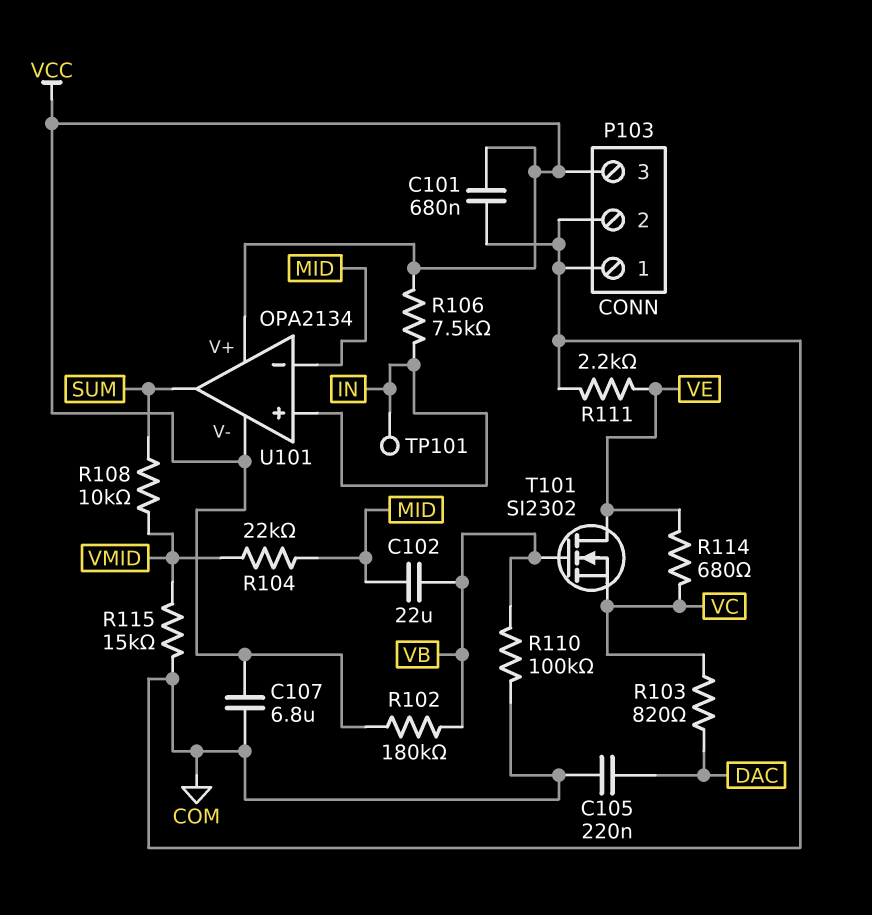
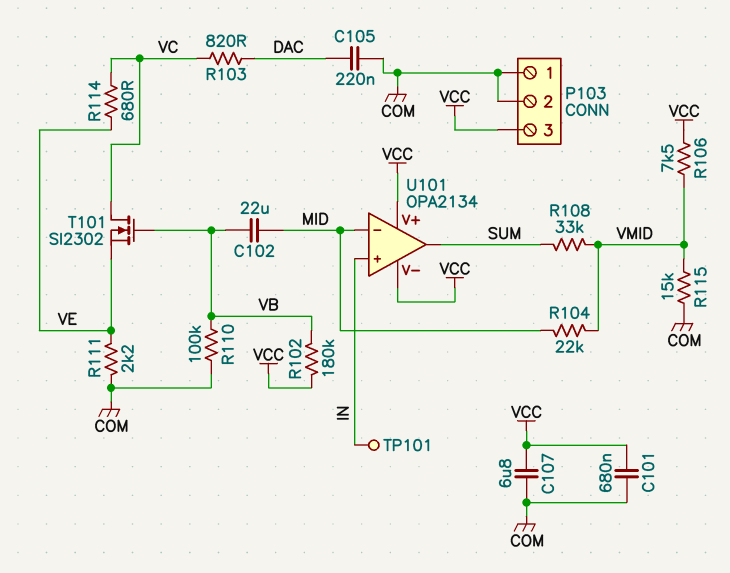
R106: 7.5k (IN, VCC) -> 7.5k (VCC, VMID)
R108: 10k (SUM, VMID) -> 33k (SUM, VMID)
T101: NMOS SI2302 (G VB, D VE, S VC) -> NMOS SI2302 (G VB, D VC, S VE)

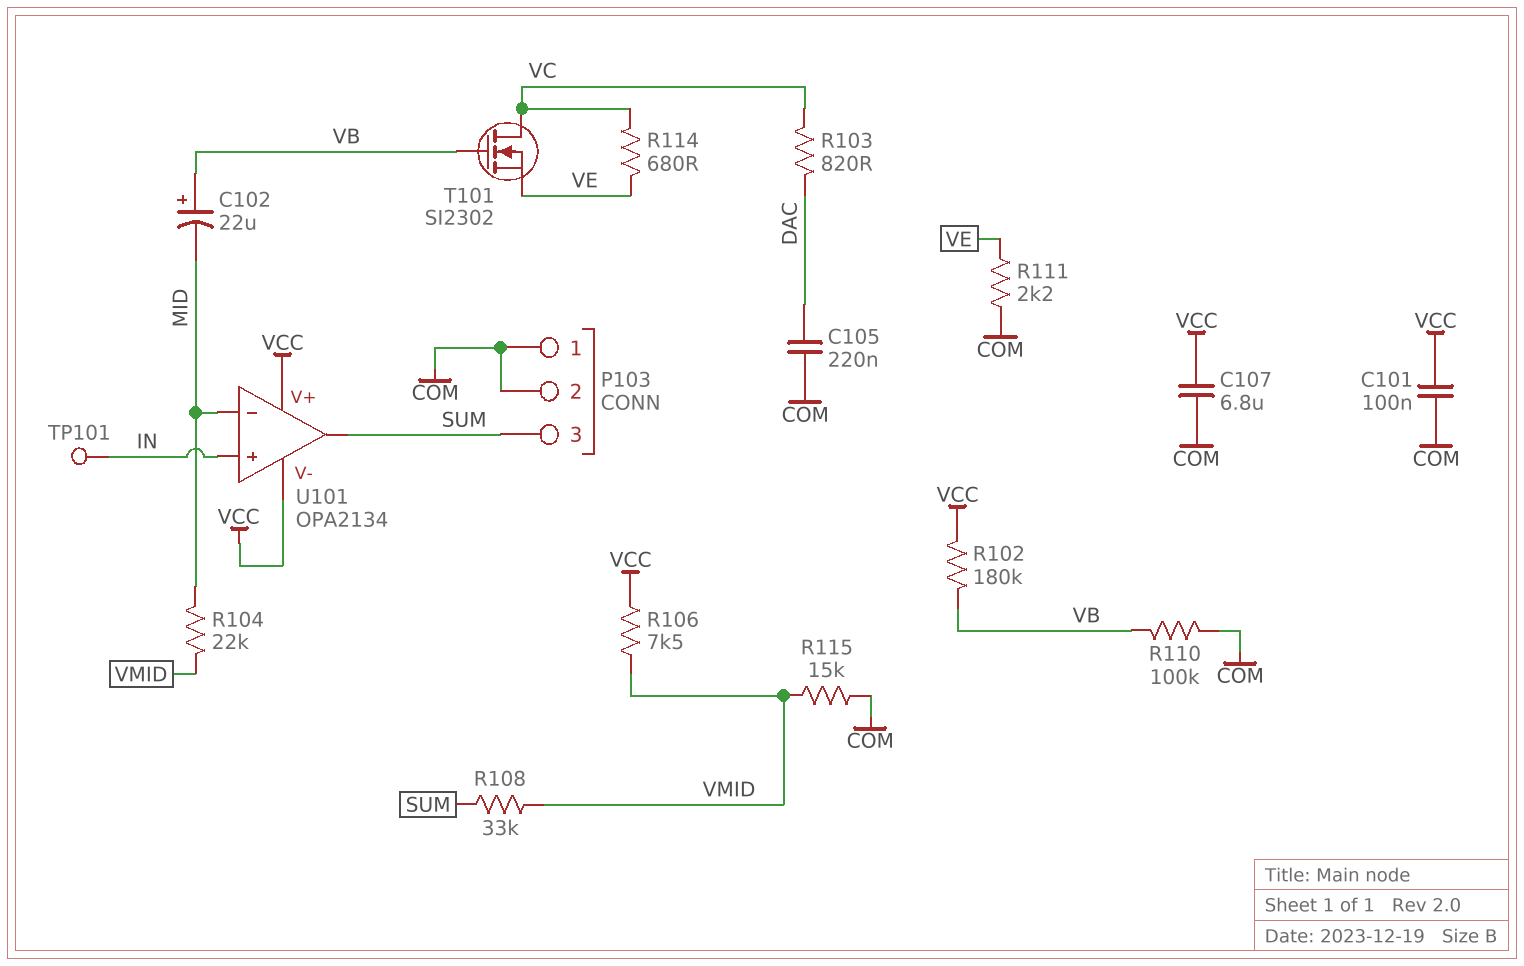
C101: 680nF (COM, VCC) -> 100nF (COM, VCC)
C102: 22uF (MID, VB) -> 22uF (plus VB, minus MID)
P103 pin 3: VCC -> SUM

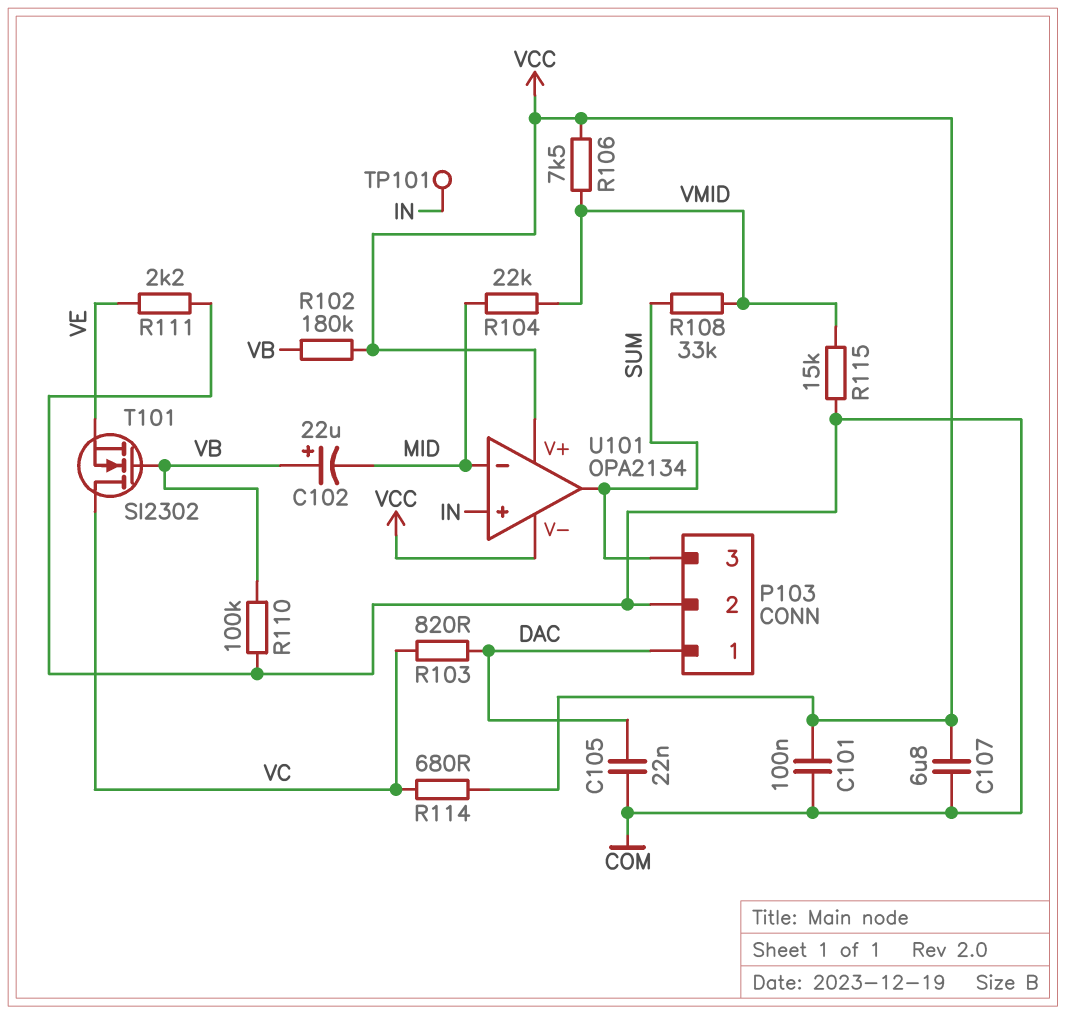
C105: 220nF (COM, DAC) -> 22nF (COM, DAC)
P103 pin 1: COM -> DAC
R114: 680 (VC, VE) -> 680 (VC, VCC)

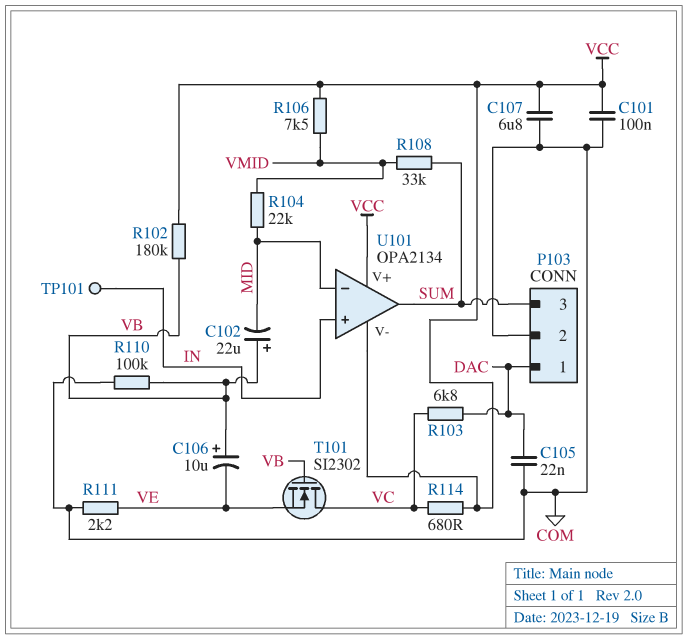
C106: none -> 10uF (plus VB, minus VE)
R103: 820 (DAC, VC) -> 6.8k (DAC, VC)
R115: 15k (COM, VMID) -> none

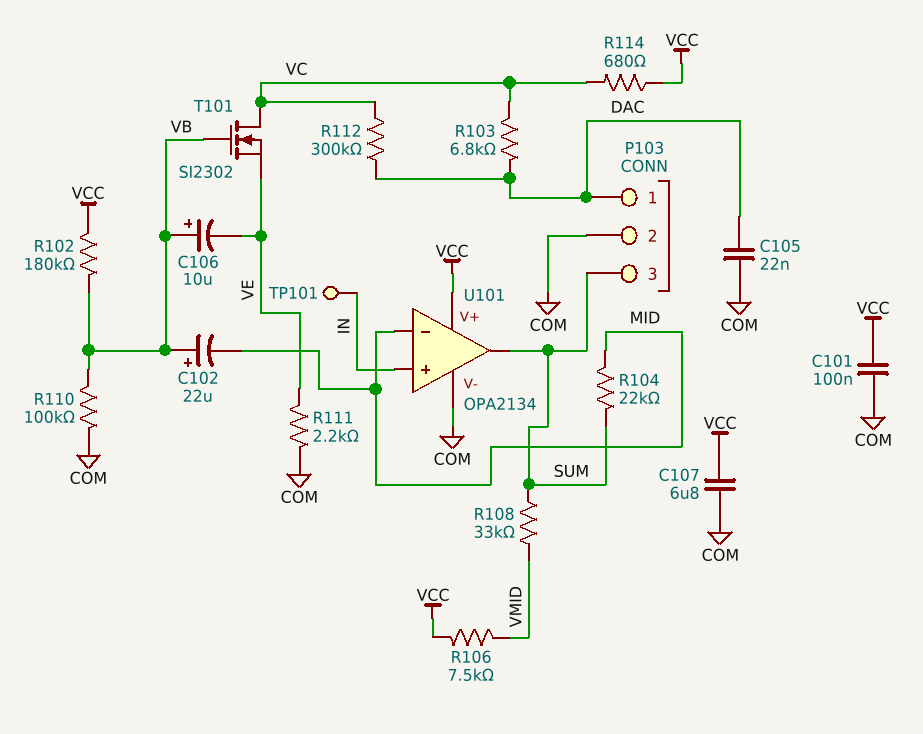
R104: 22k (MID, VMID) -> 22k (MID, SUM)
R112: none -> 300k (DAC, VC)
U101 pin V-: VCC -> COM

